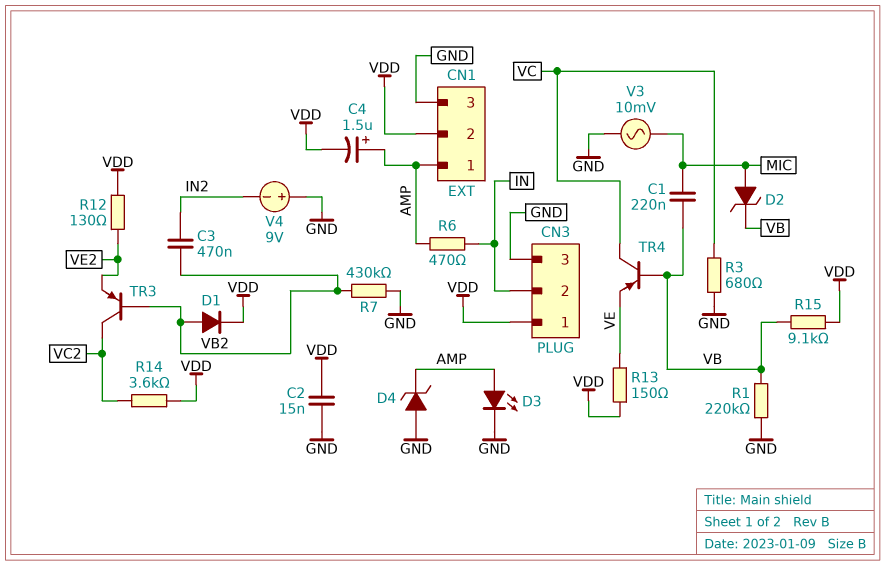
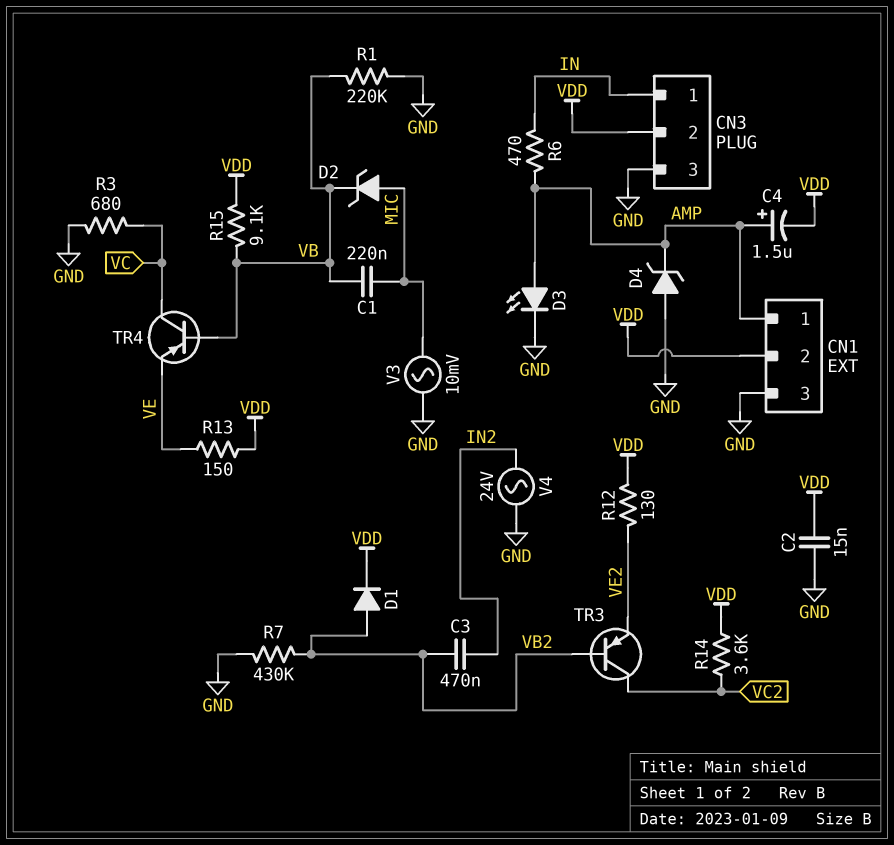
CN3 pin 1: VDD -> IN
CN3 pin 2: IN -> VDD
V4: 9V (plus GND, minus IN2) -> AC 24V (GND, IN2)

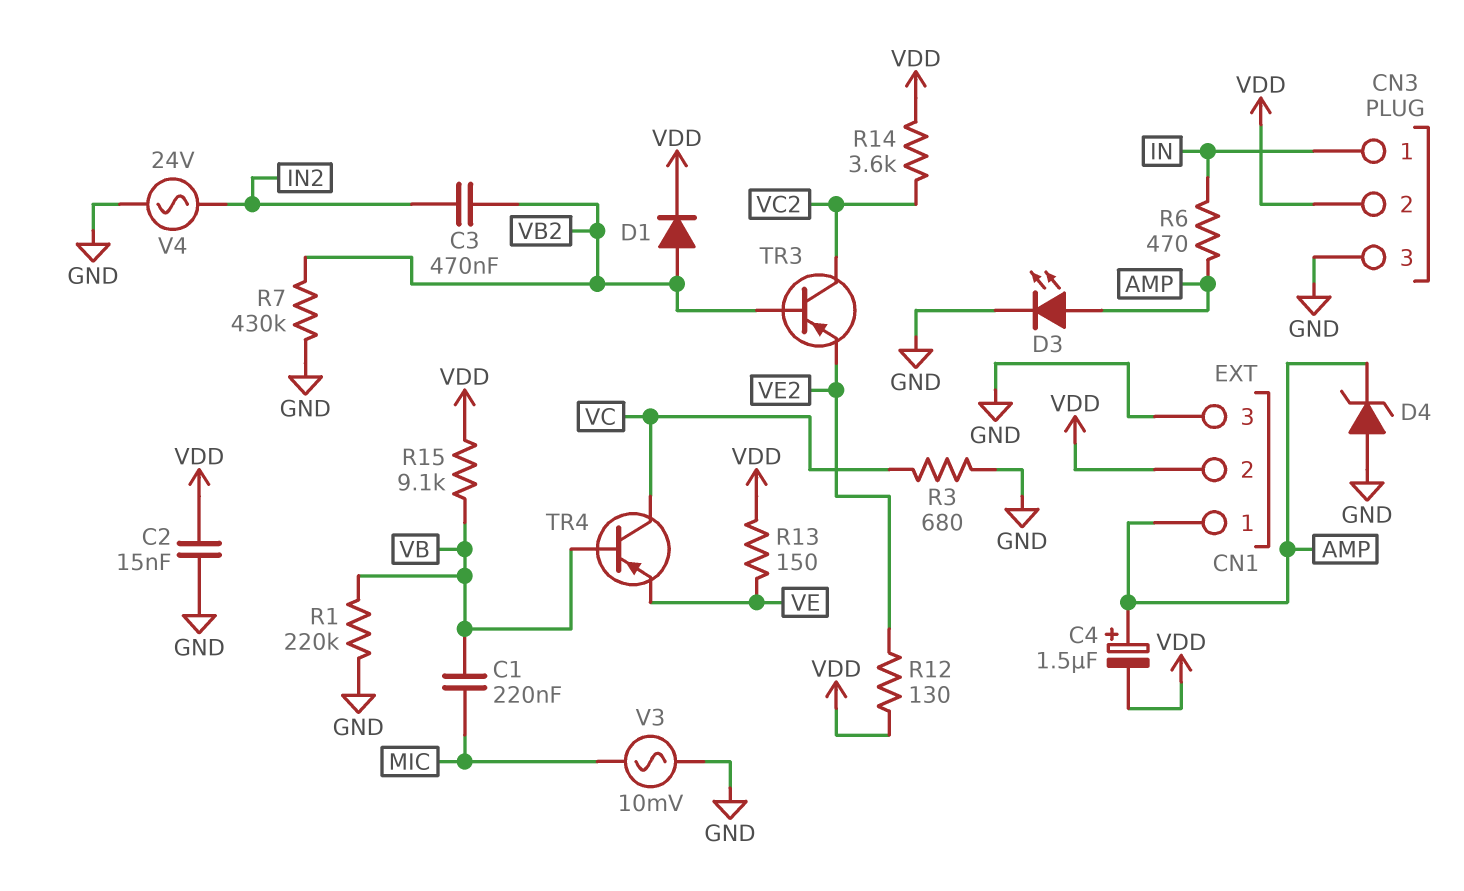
D2: zener (A MIC, K VB) -> none

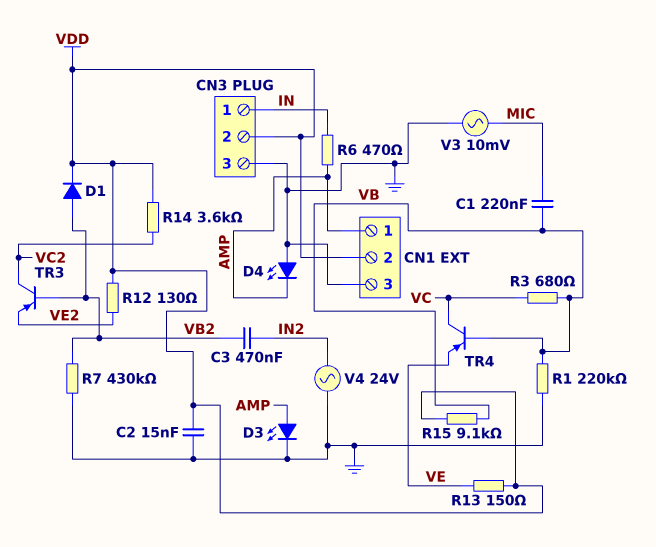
C4: 1.5uF (plus AMP, minus VDD) -> none
D4: zener (A GND, K AMP) -> LED (A GND, K AMP)
R3: 680 (GND, VC) -> 680 (VB, VC)

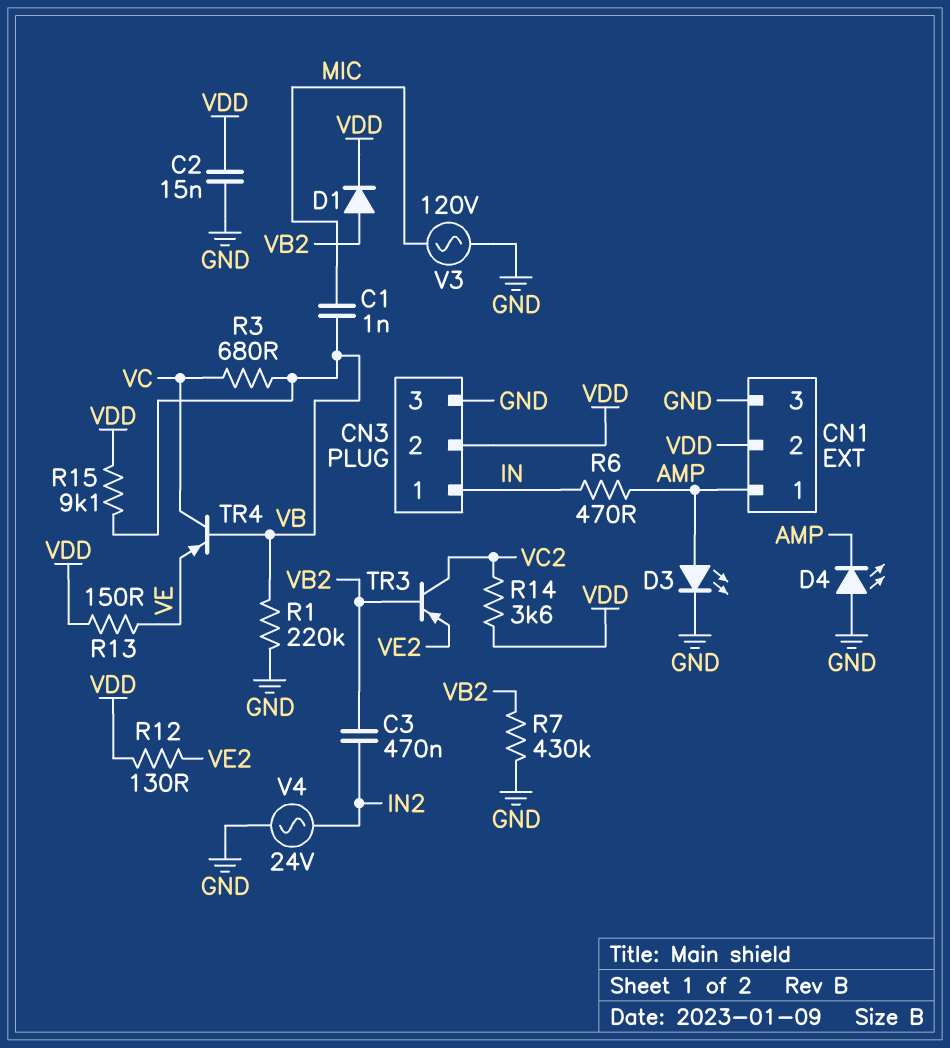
C1: 220nF (MIC, VB) -> 1nF (MIC, VB)
V3: AC 10mV (GND, MIC) -> AC 120V (GND, MIC)

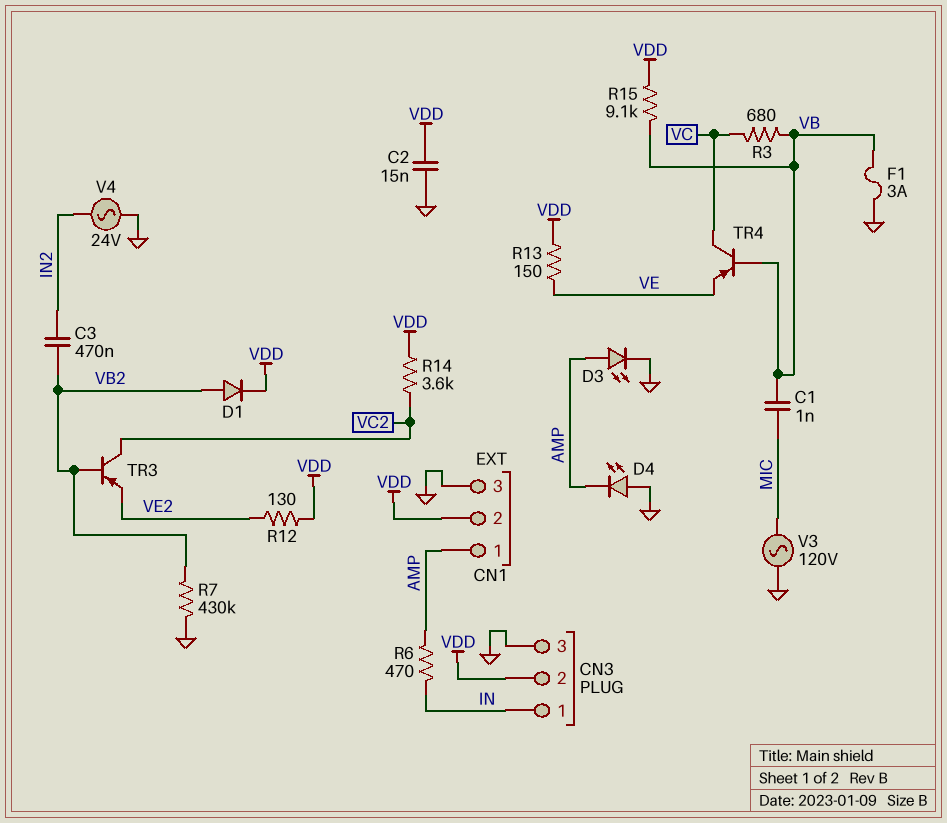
F1: none -> 3A (GND, VB)
R1: 220k (GND, VB) -> none

